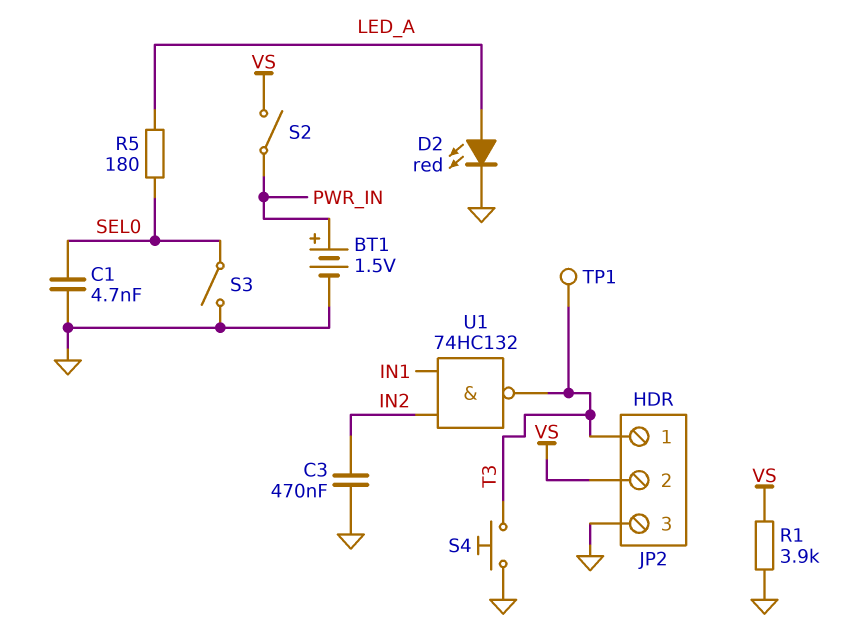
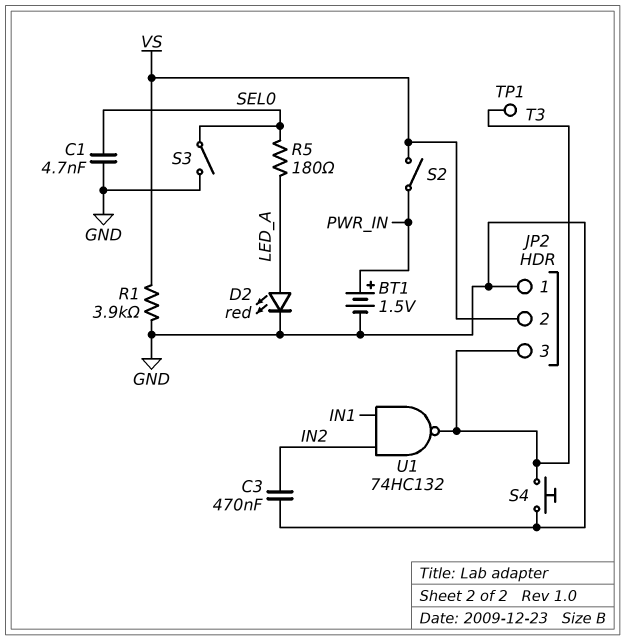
JP2 pin 1: T3 -> GND
JP2 pin 3: GND -> T3

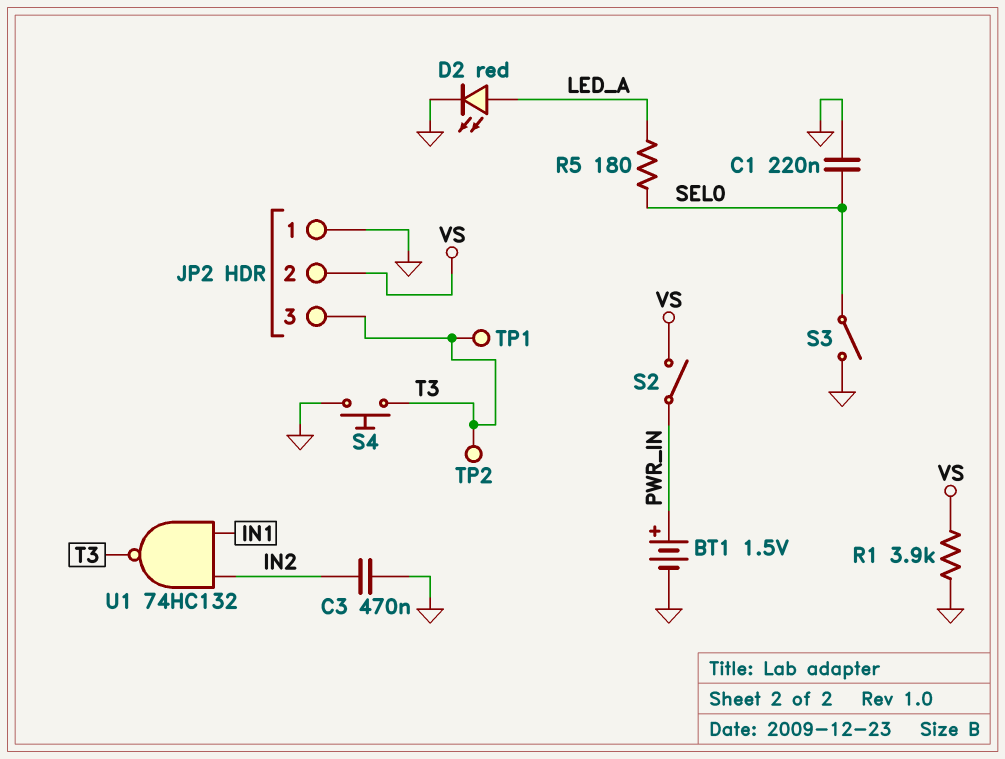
C1: 4.7nF (GND, SEL0) -> 220nF (GND, SEL0)
TP2: none -> test point (T3)

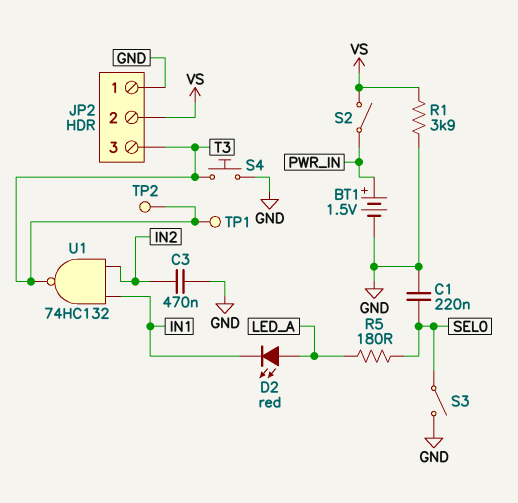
D2: LED red (A LED_A, K GND) -> LED red (A LED_A, K IN1)

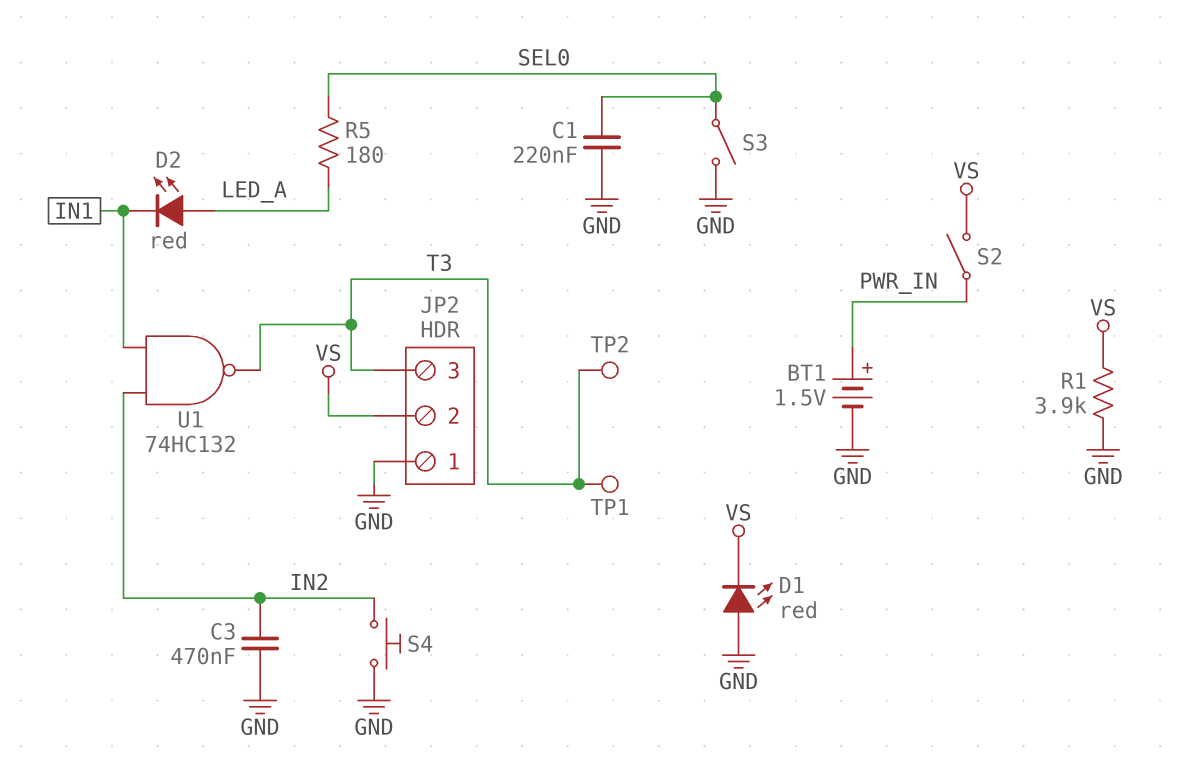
D1: none -> LED red (A GND, K VS)
S4: button (GND, T3) -> button (GND, IN2)

